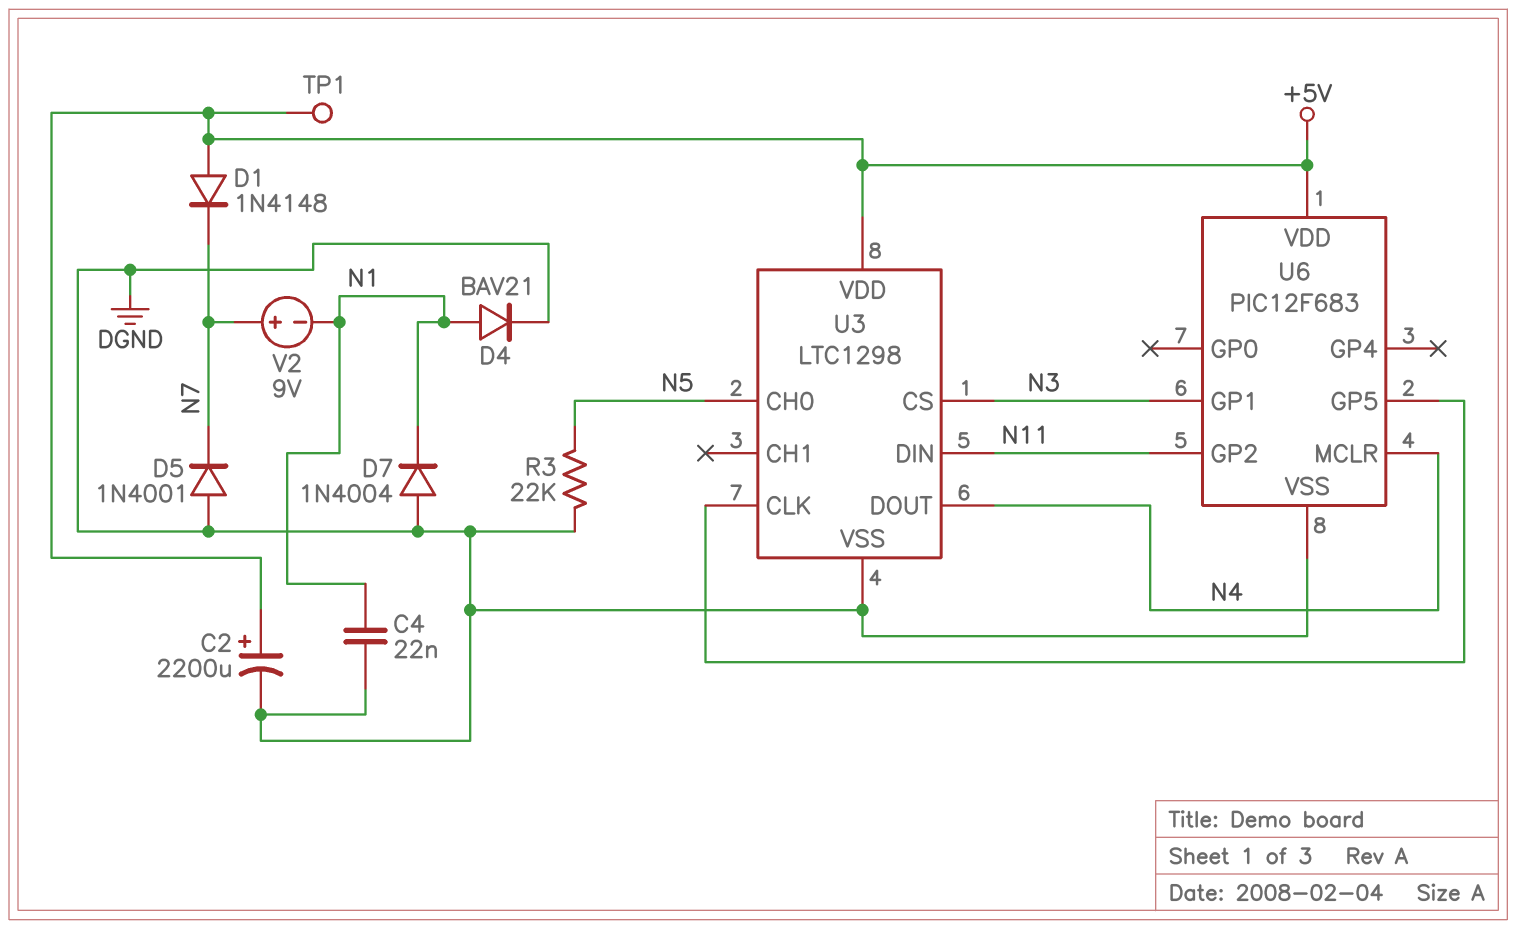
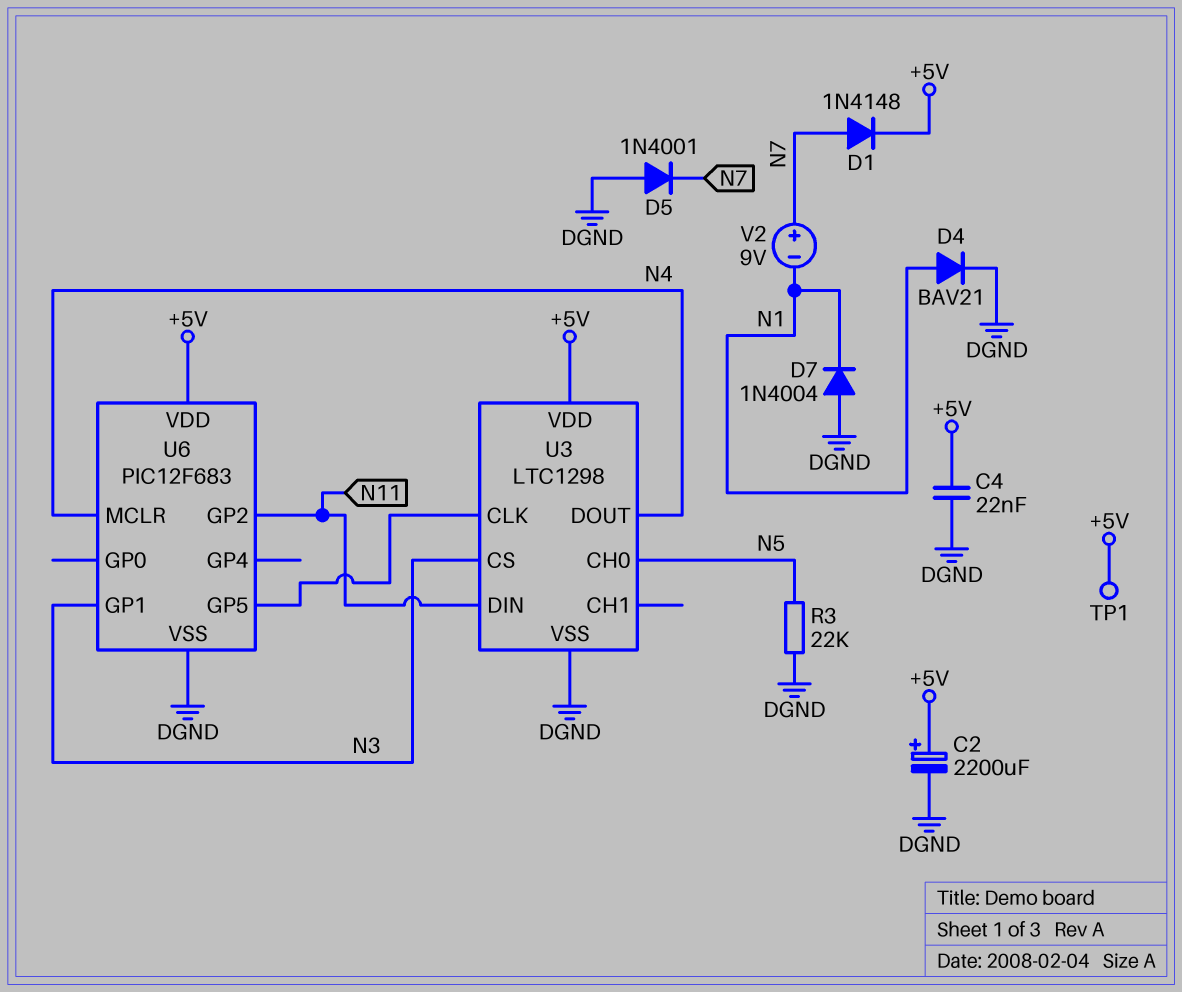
C4: 22nF (DGND, N1) -> 22nF (+5V, DGND)
D1: diode 1N4148 (A +5V, K N7) -> diode 1N4148 (A N7, K +5V)

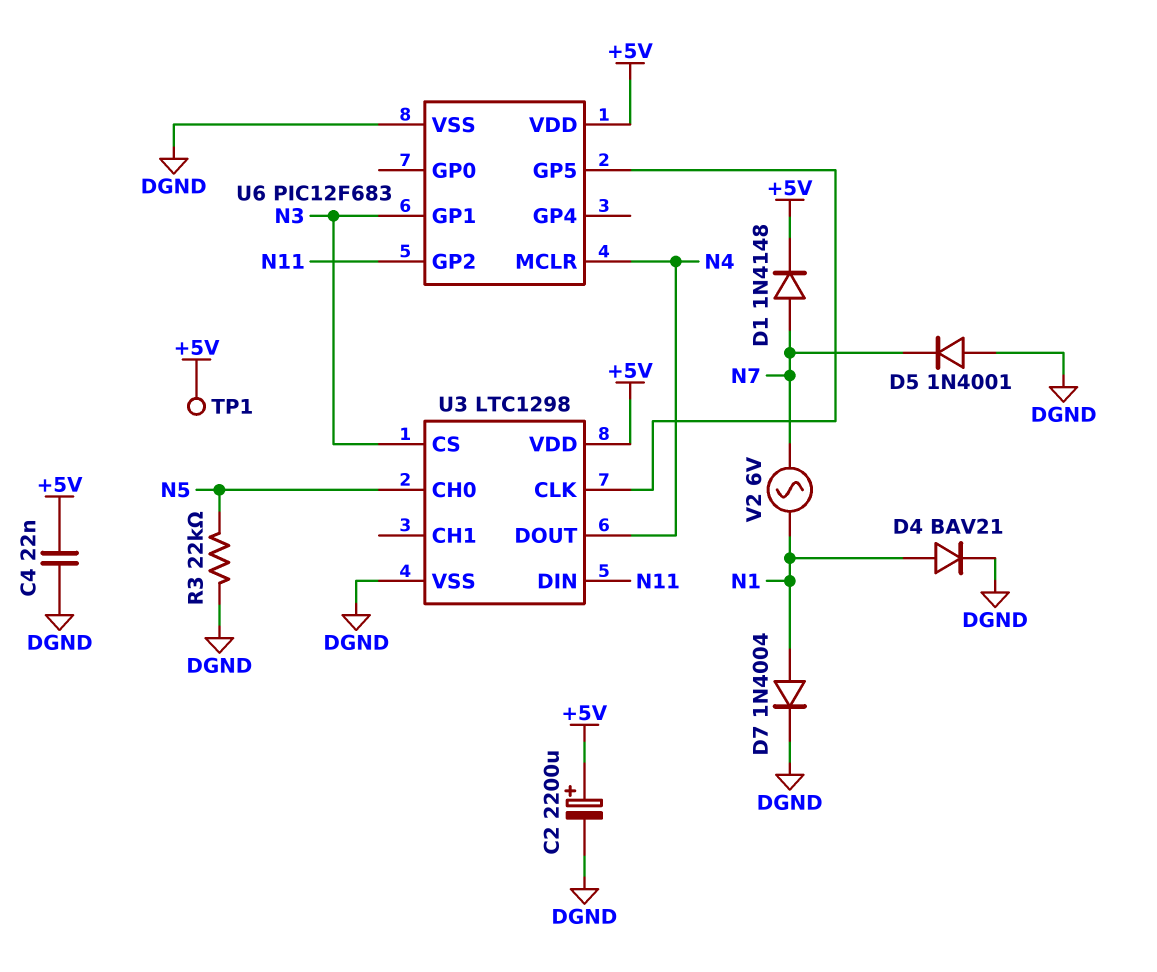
D7: diode 1N4004 (A DGND, K N1) -> diode 1N4004 (A N1, K DGND)
V2: 9V (plus N7, minus N1) -> AC 6V (N1, N7)

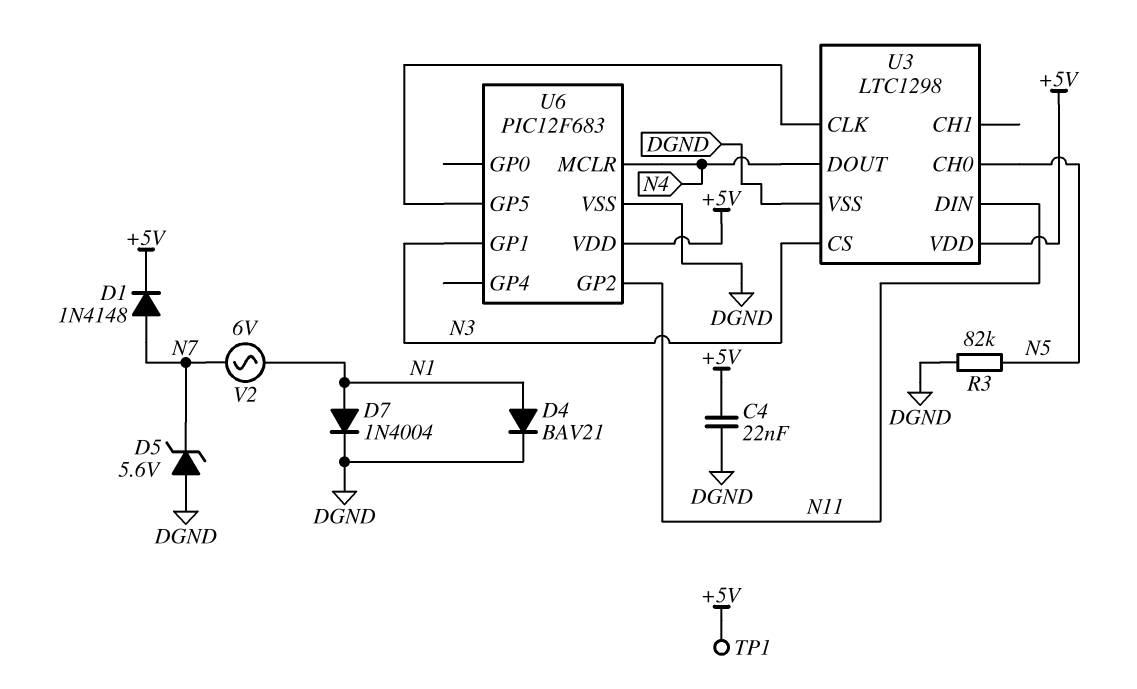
C2: 2200uF (plus +5V, minus DGND) -> none
D5: diode 1N4001 (A DGND, K N7) -> zener 5.6V (A DGND, K N7)
R3: 22k (DGND, N5) -> 82k (DGND, N5)

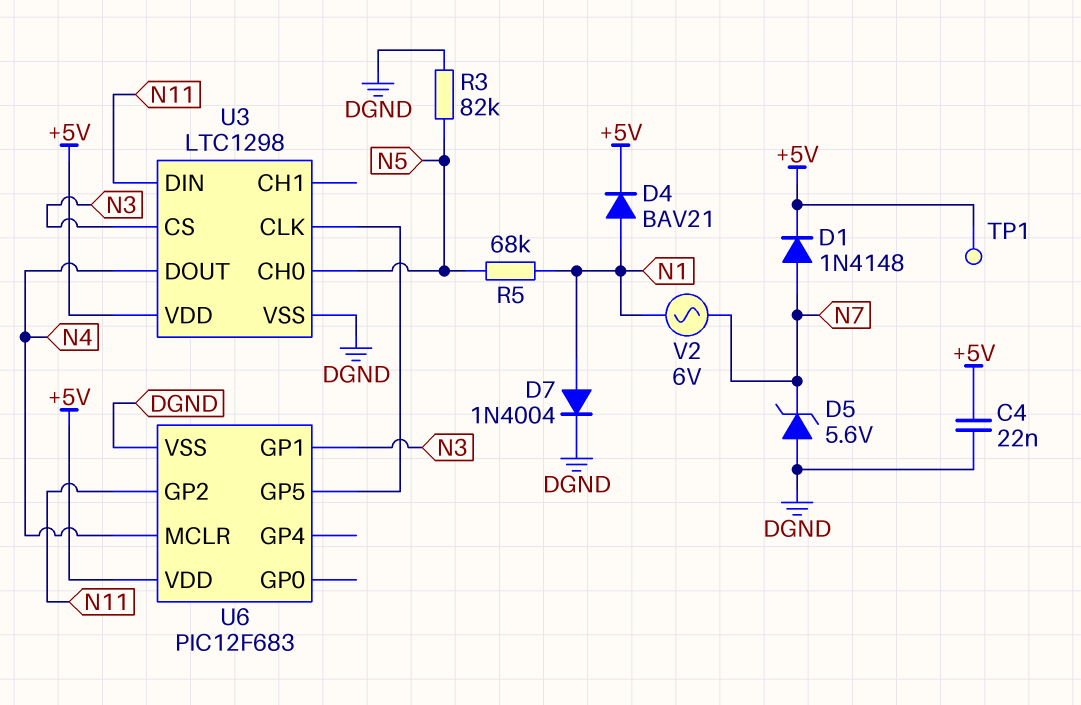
D4: diode BAV21 (A N1, K DGND) -> diode BAV21 (A N1, K +5V)
R5: none -> 68k (N1, N5)

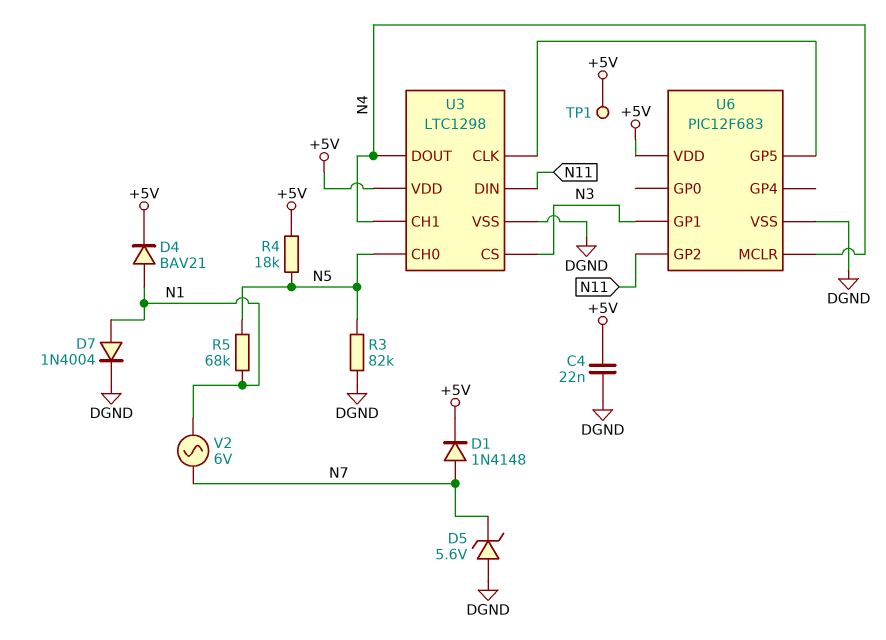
R4: none -> 18k (+5V, N5)
U3 pin CH1: none -> N4

